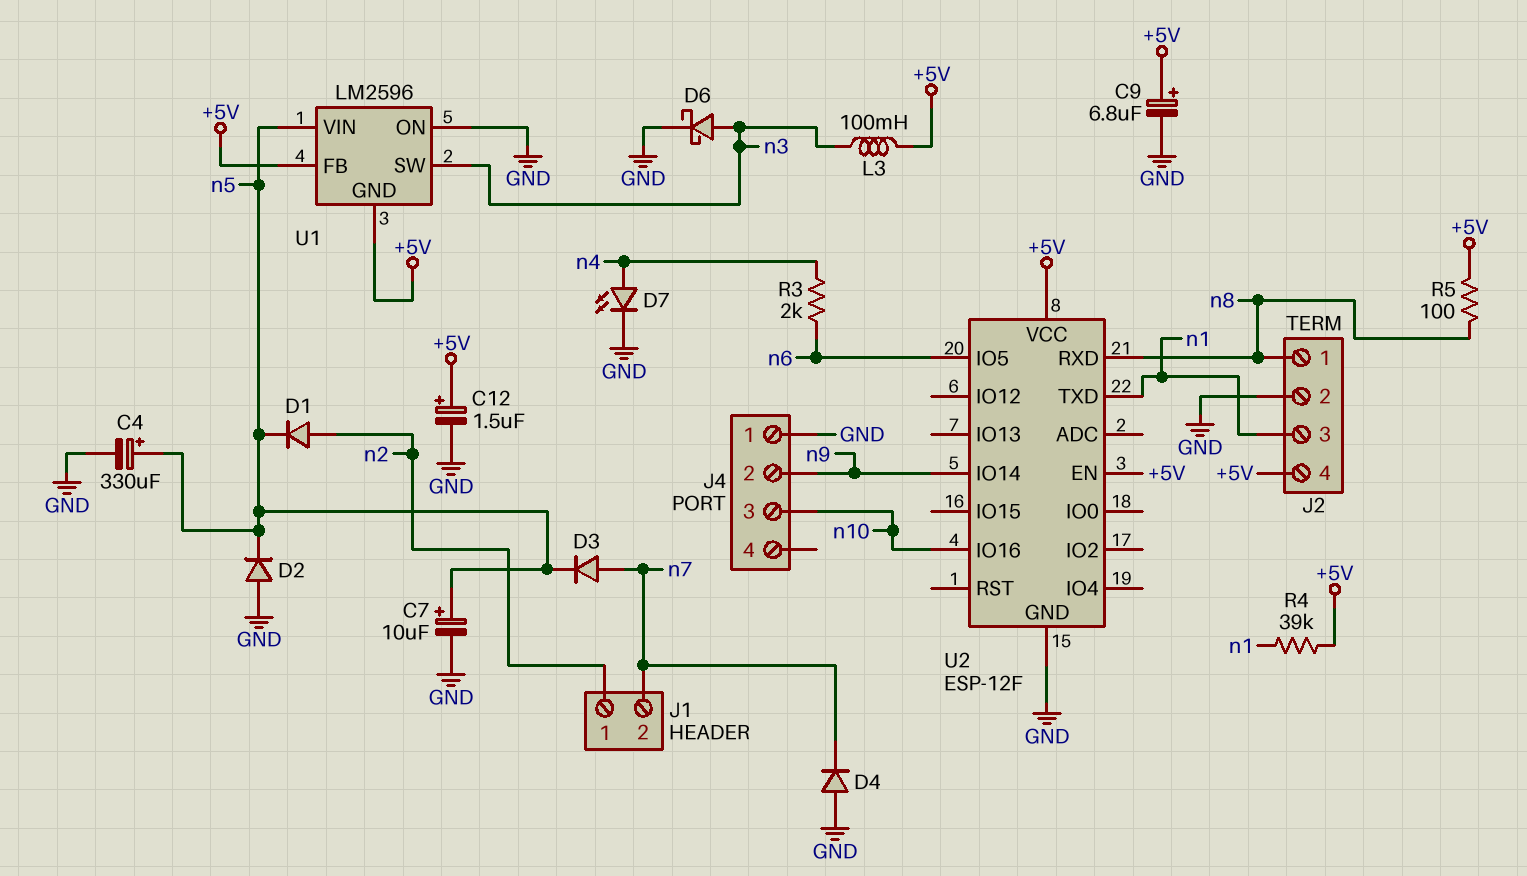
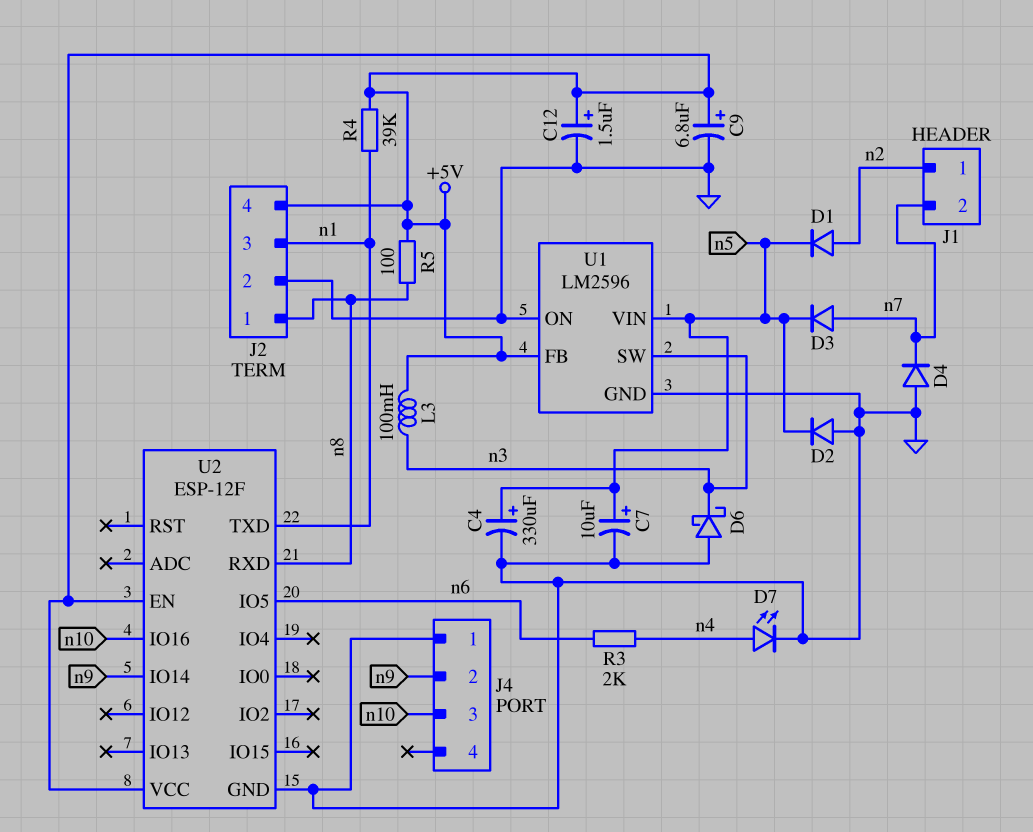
D6: schottky (A n3, K GND) -> schottky (A GND, K n3)
U1 pin GND: +5V -> GND

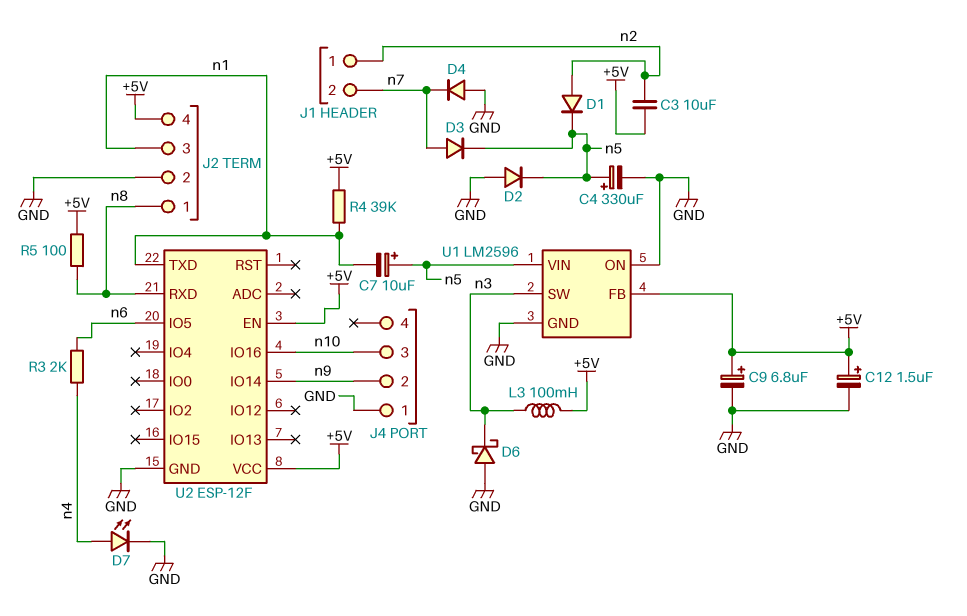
C3: none -> 10uF (+5V, n2)
C7: 10uF (plus n5, minus GND) -> 10uF (plus n5, minus n1)

